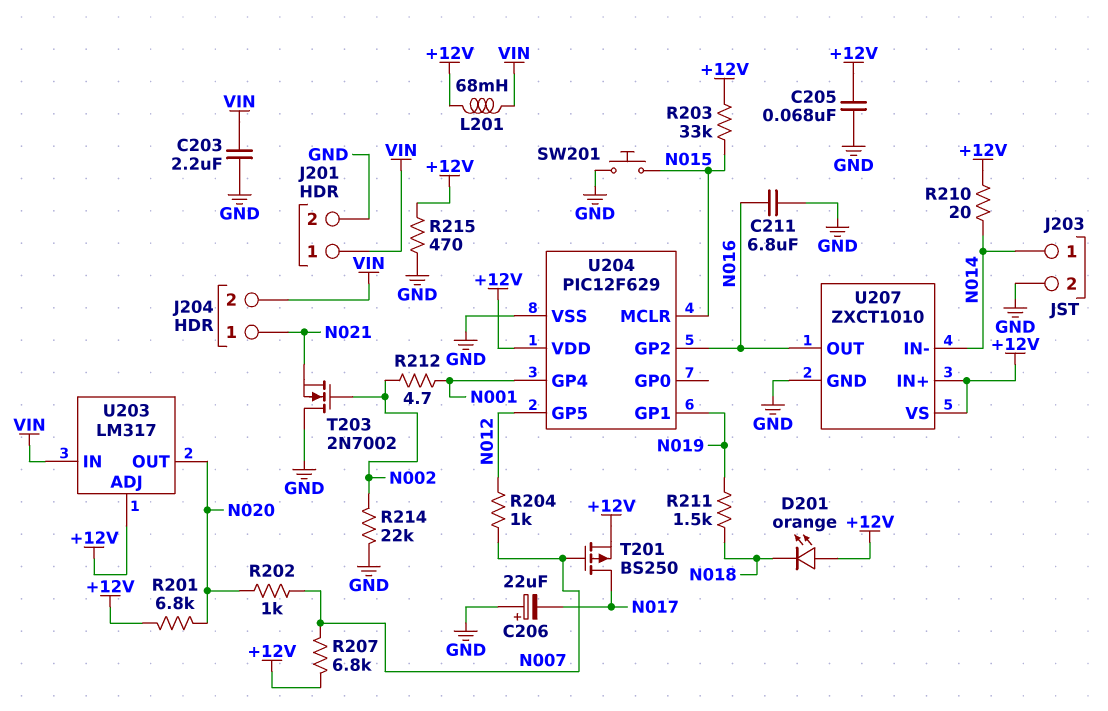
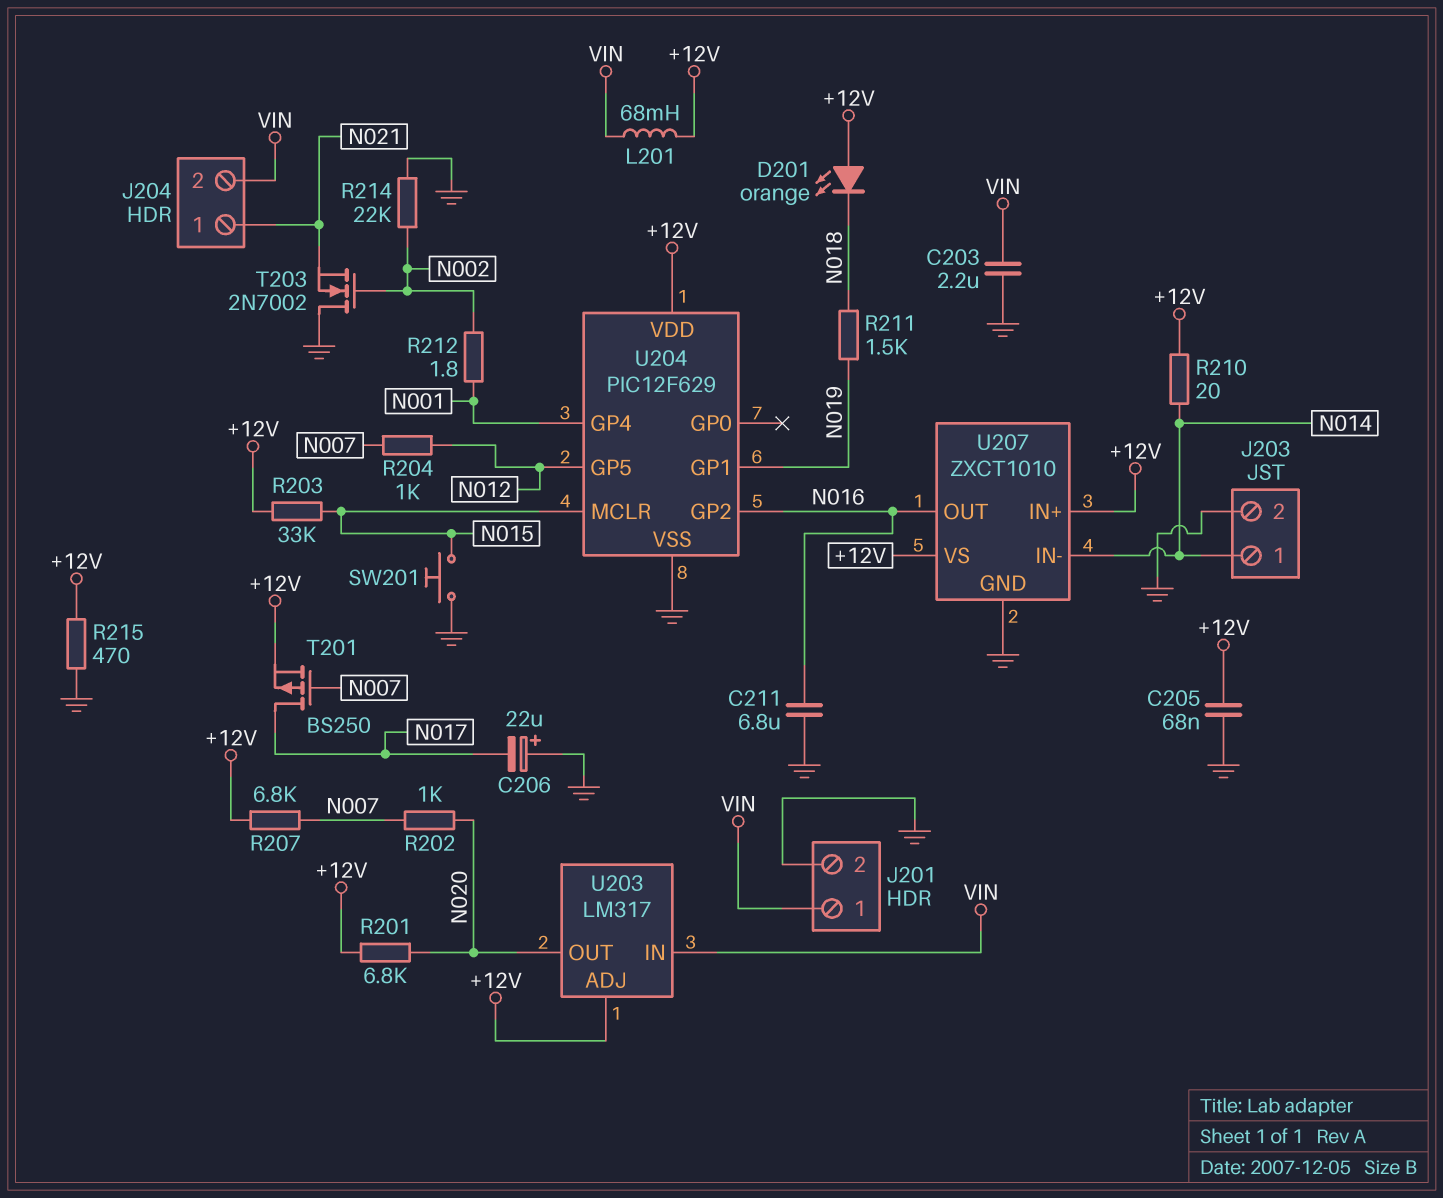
R212: 4.7 (N001, N002) -> 1.8 (N001, N002)

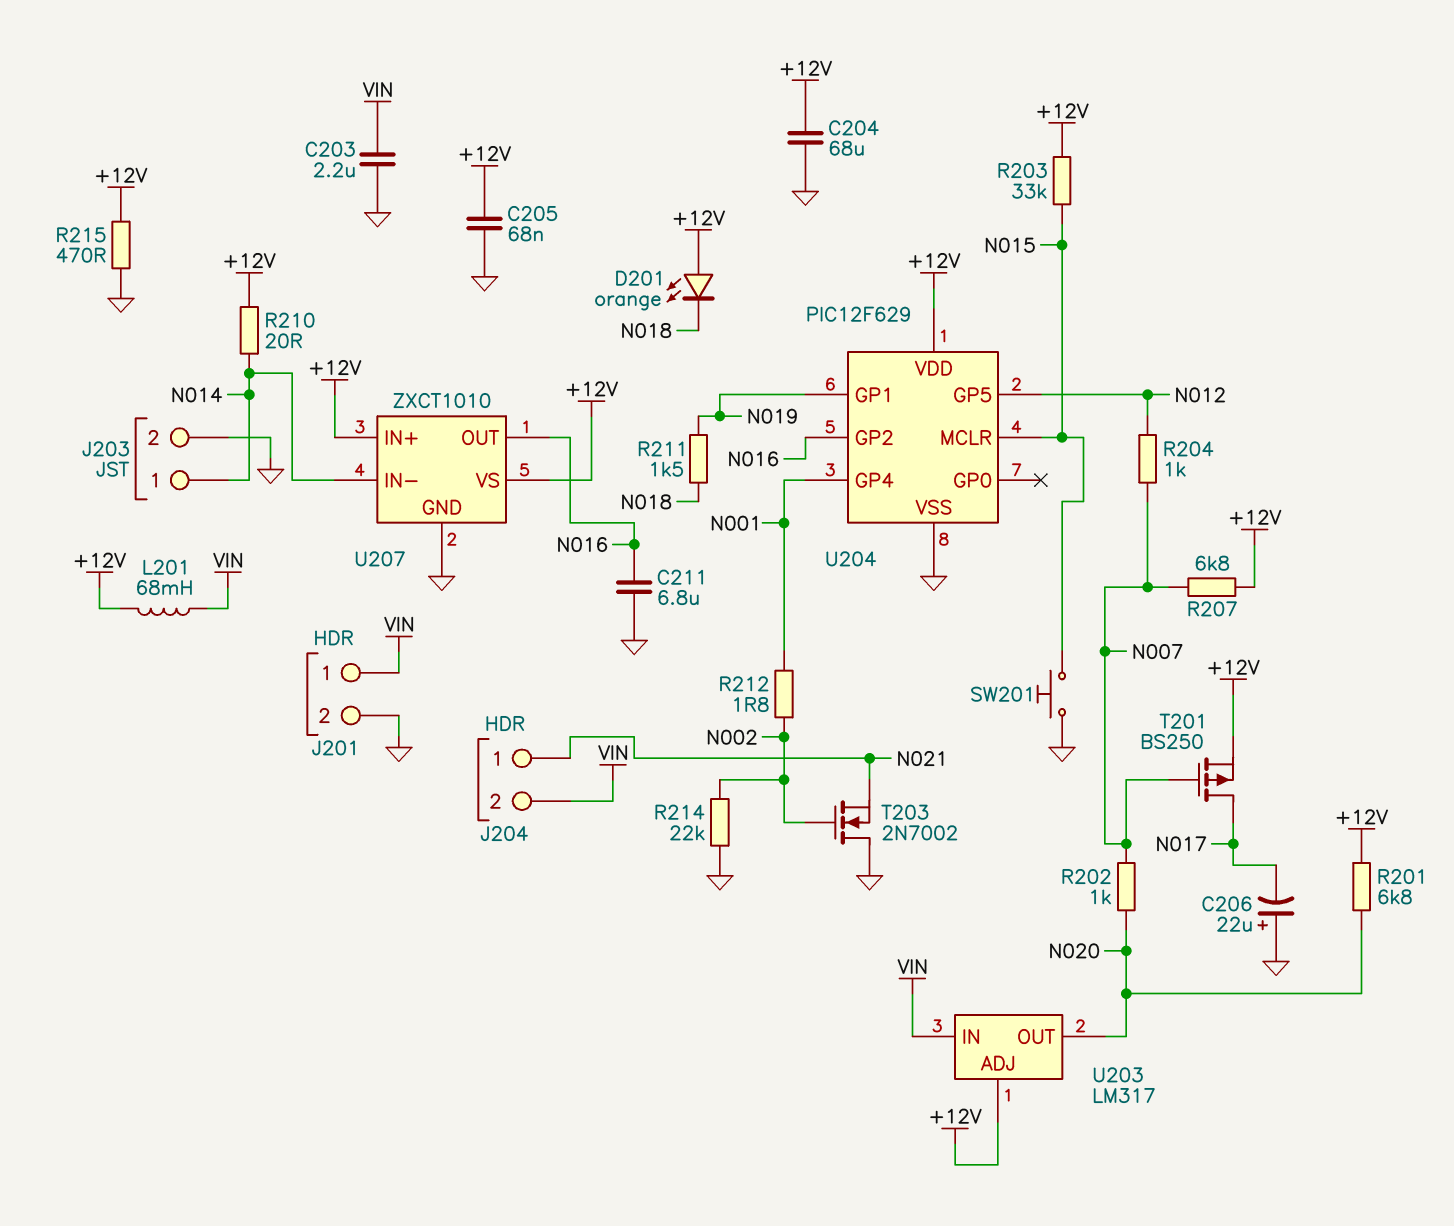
C204: none -> 68uF (+12V, GND)

